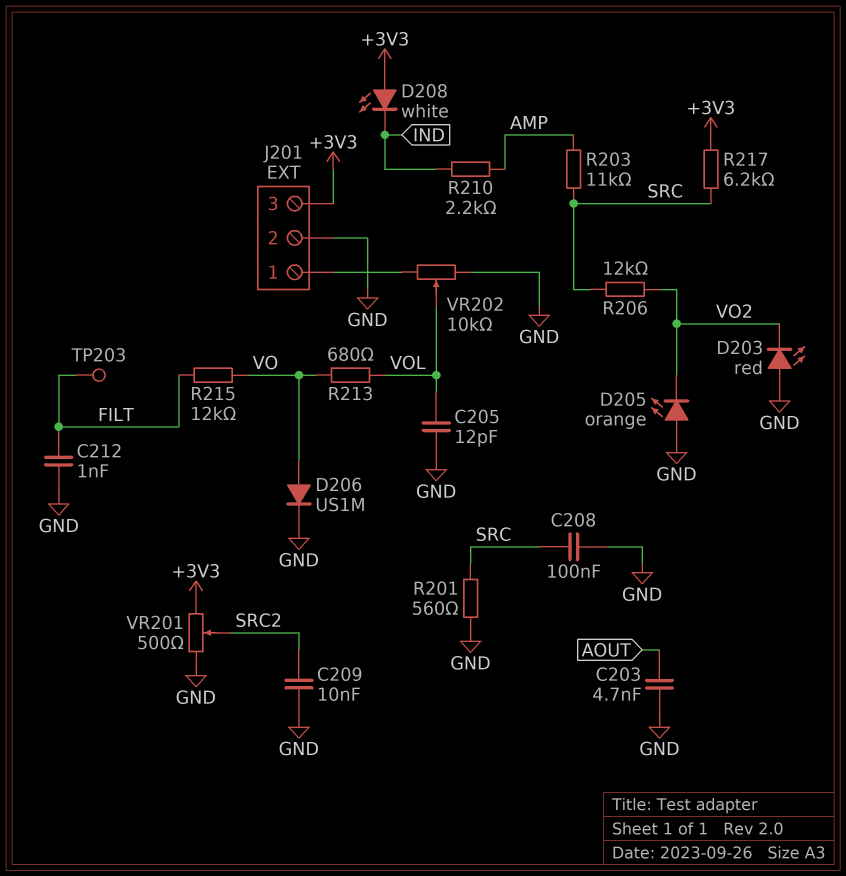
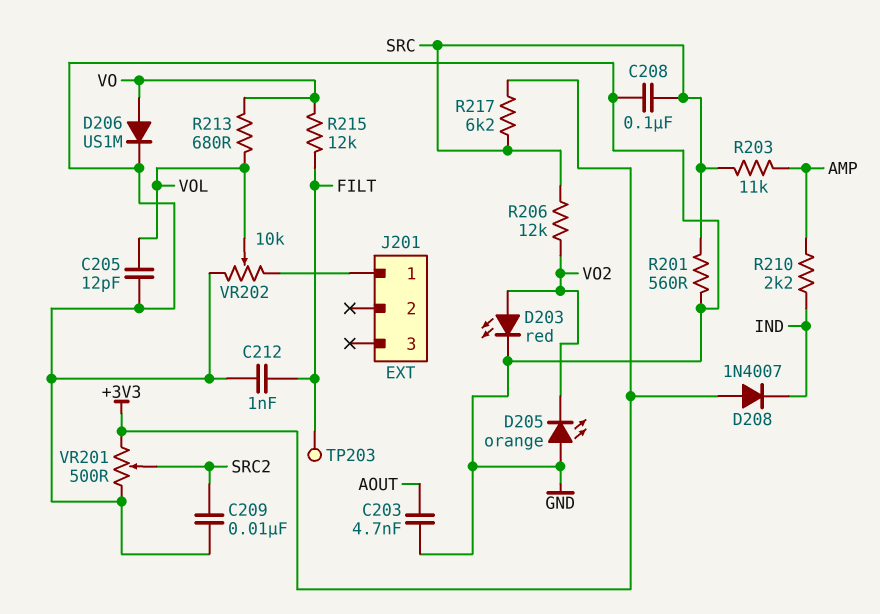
D203: LED red (A GND, K VO2) -> LED red (A VO2, K GND)
D208: LED white (A +3V3, K IND) -> diode 1N4007 (A +3V3, K IND)
J201 pin 2: GND -> none
J201 pin 3: +3V3 -> none

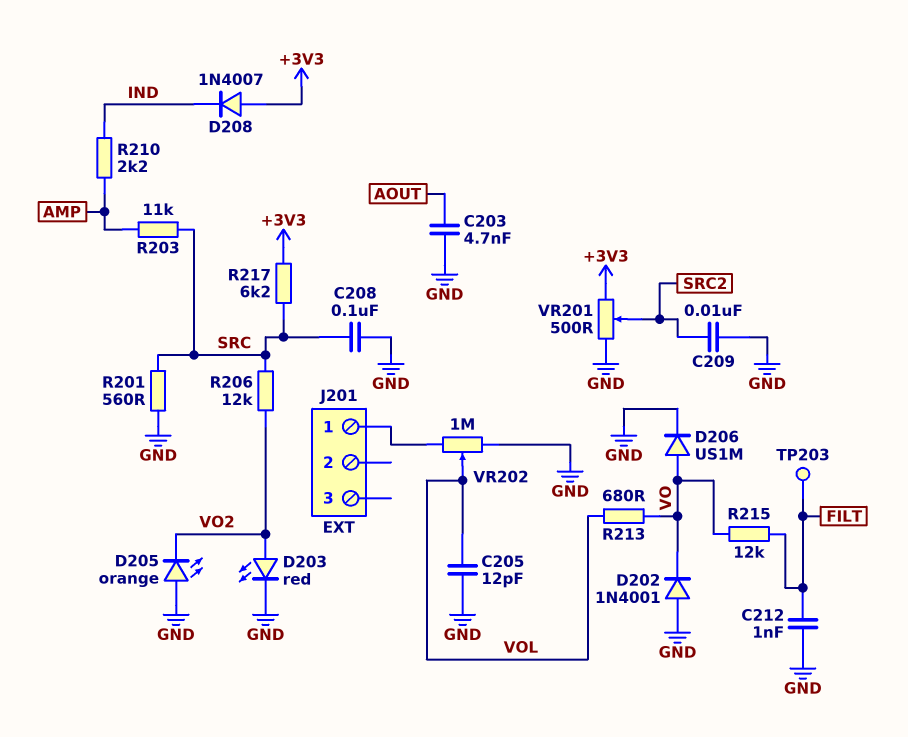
D202: none -> diode 1N4001 (A GND, K VO)
VR202: 10k (GND, J201/1, wiper VOL) -> 1M (GND, J201/1, wiper VOL)

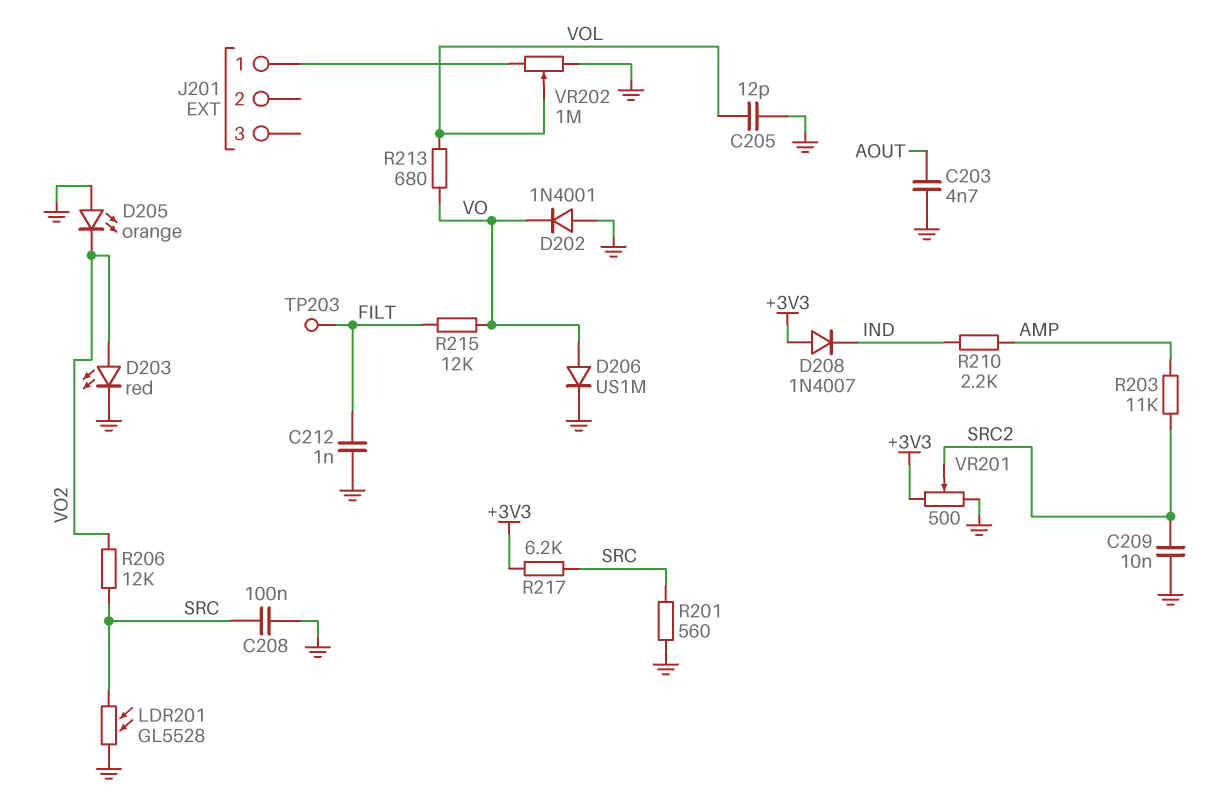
LDR201: none -> GL5528 (GND, SRC)
R203: 11k (AMP, SRC) -> 11k (AMP, SRC2)

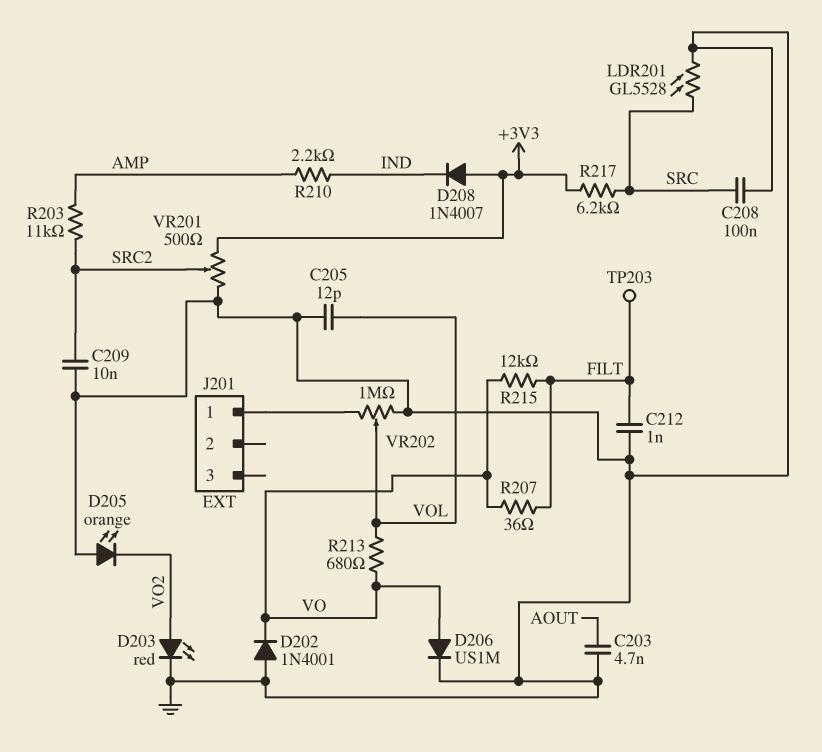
R201: 560 (GND, SRC) -> none
R206: 12k (SRC, VO2) -> none
R207: none -> 36 (FILT, VO)

